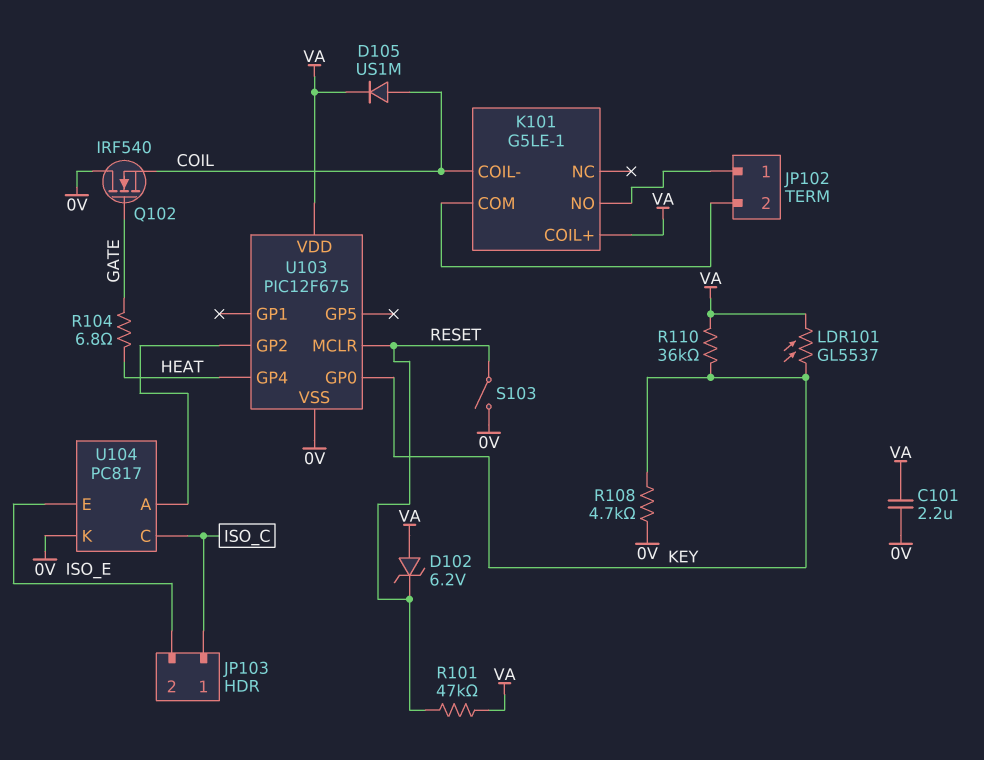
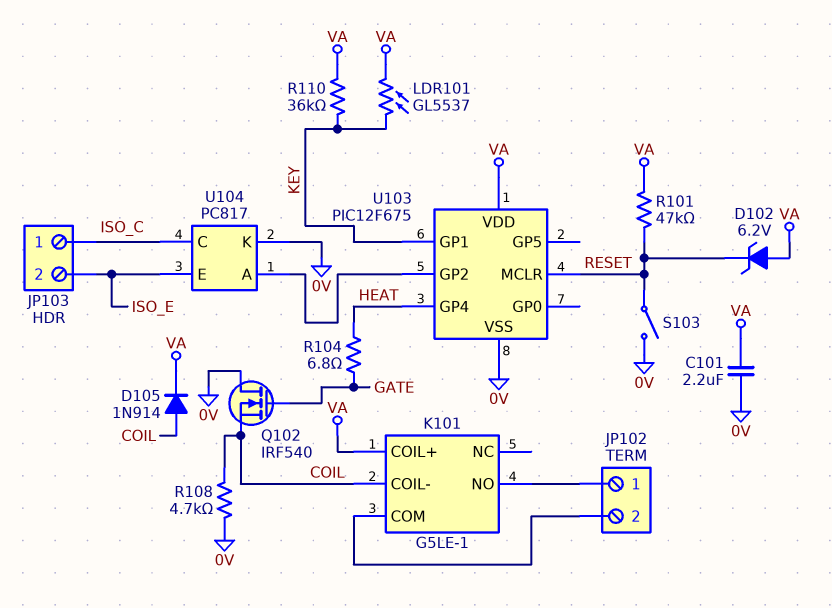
D105: diode US1M (A COIL, K VA) -> diode 1N914 (A COIL, K VA)
R108: 4.7k (0V, KEY) -> 4.7k (0V, COIL)
U103 pin GP0: KEY -> none
U103 pin GP1: none -> KEY

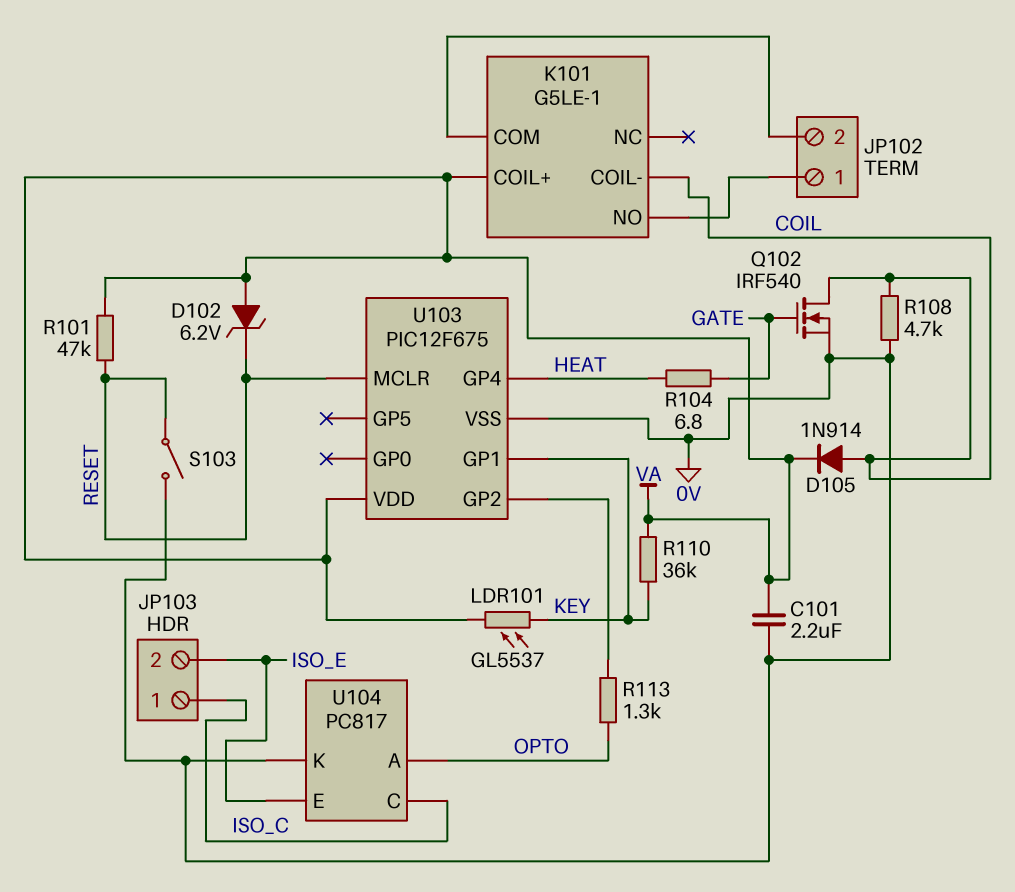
Q102: NMOS IRF540 (G GATE, D 0V, S COIL) -> NMOS IRF540 (G GATE, D COIL, S 0V)
R113: none -> 1.3k (OPTO, U103/GP2)
U104 pin A: U103/GP2 -> OPTO

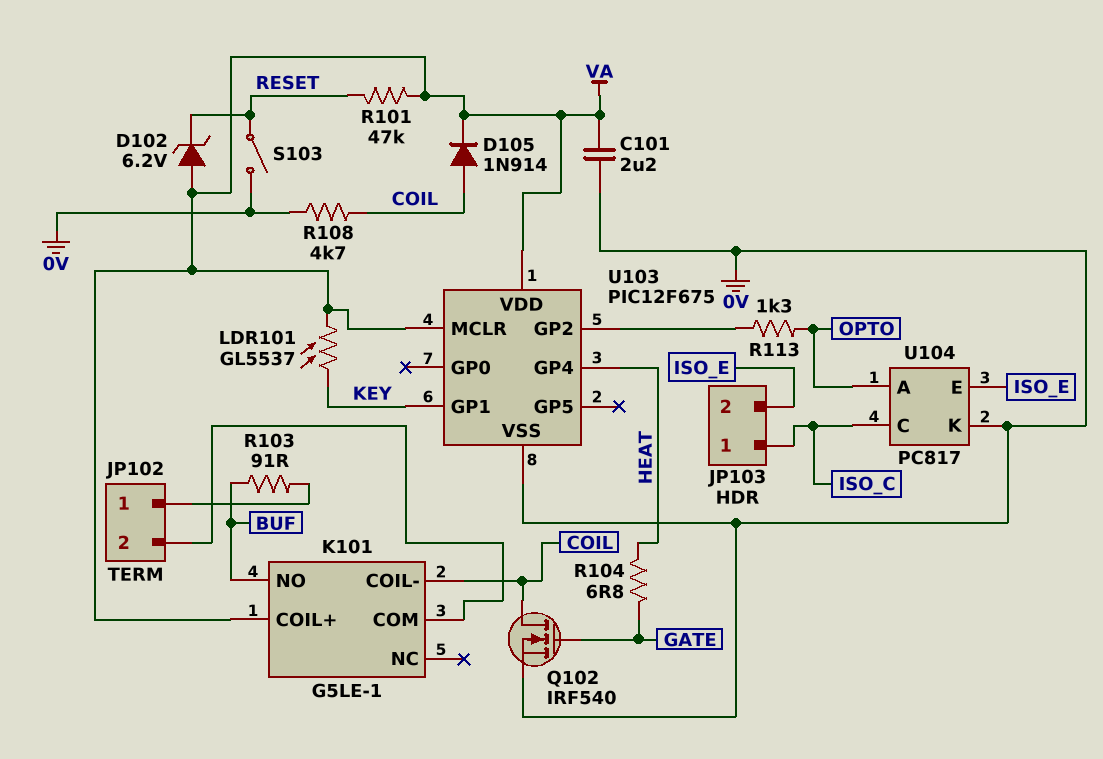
K101 pin NO: JP102/1 -> BUF
R103: none -> 91 (BUF, JP102/1)
R110: 36k (KEY, VA) -> none
U103 pin MCLR: RESET -> VA

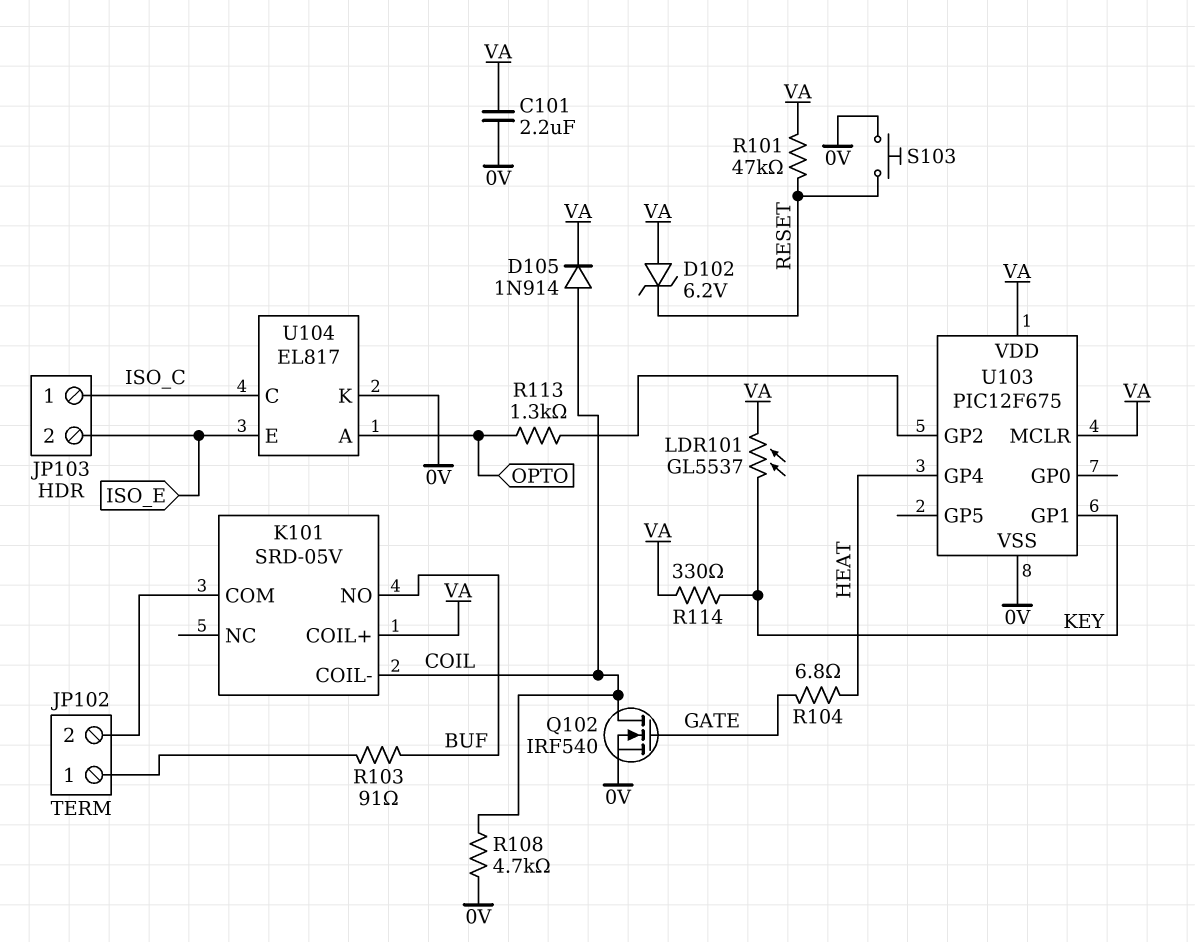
K101: G5LE-1 -> SRD-05V
R114: none -> 330 (KEY, VA)
S103: switch (0V, RESET) -> button (0V, RESET)
U104: PC817 -> EL817

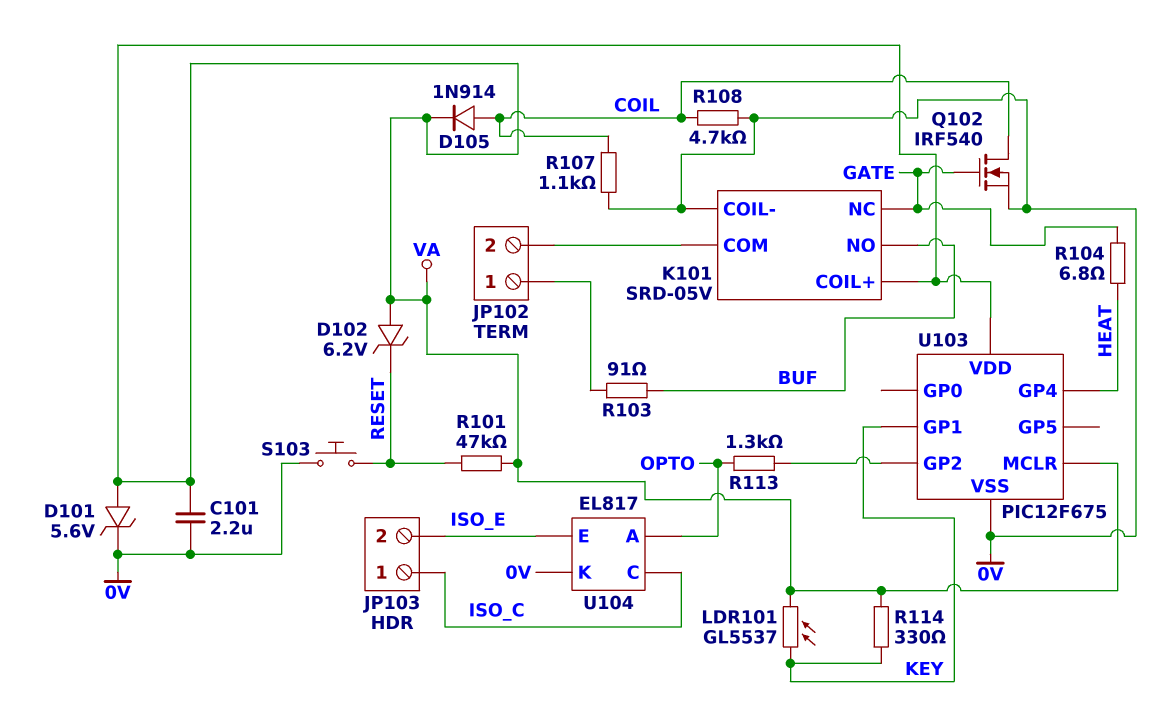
D101: none -> zener 5.6V (A VA, K 0V)
K101 pin COIL-: COIL -> 0V
K101 pin NC: none -> GATE
R107: none -> 1.1k (0V, COIL)

